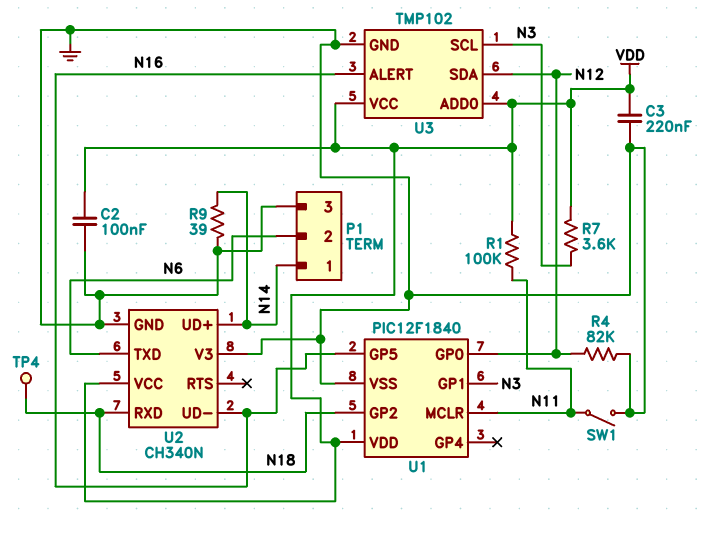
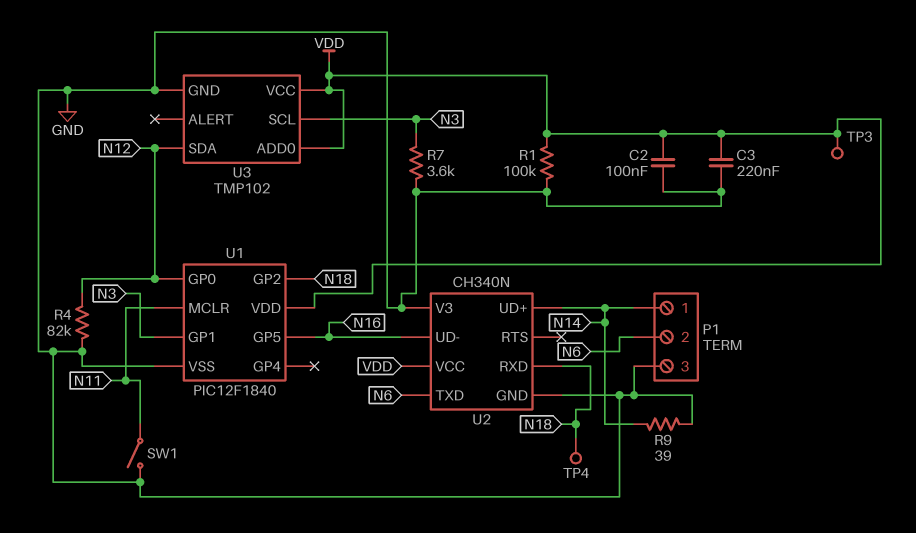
R1: 100k (N11, VDD) -> 100k (GND, VDD)
R7: 3.6k (N3, VDD) -> 3.6k (GND, N3)
TP3: none -> test point (VDD)
U3 pin ALERT: N16 -> none

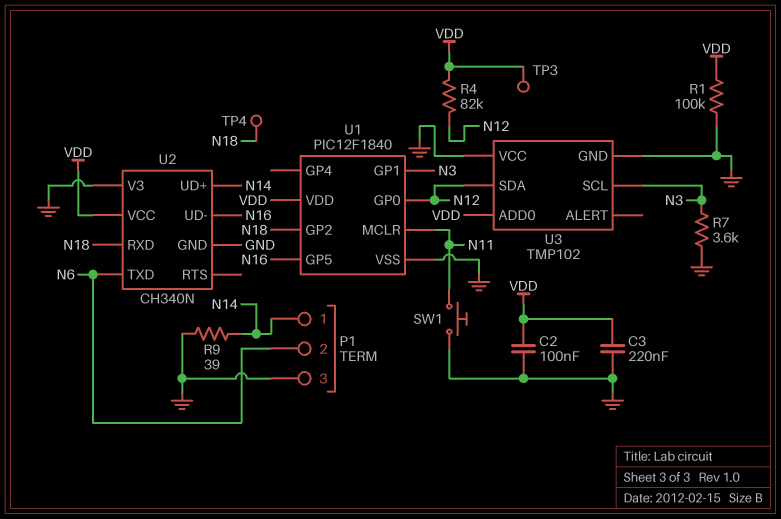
R4: 82k (GND, N12) -> 82k (N12, VDD)
SW1: switch (GND, N11) -> button (GND, N11)
U3 pin VCC: VDD -> GND

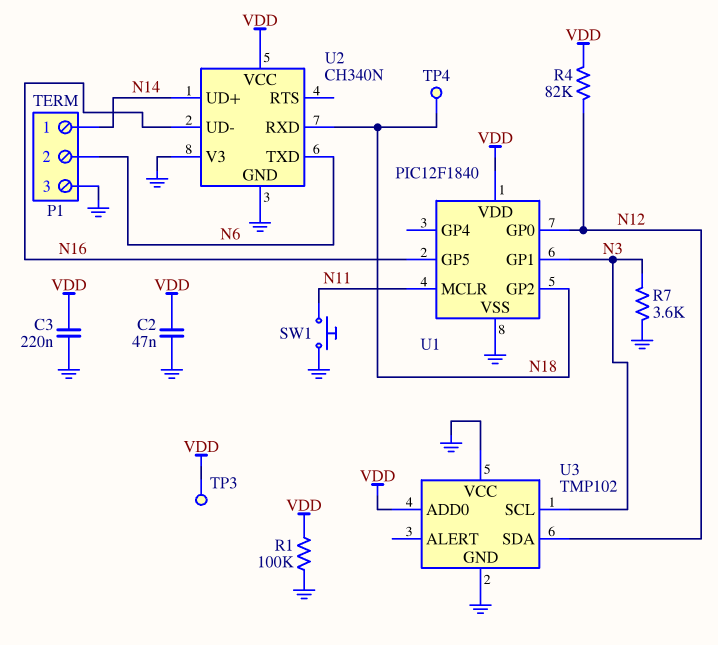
C2: 100nF (GND, VDD) -> 47nF (GND, VDD)
R9: 39 (GND, N14) -> none

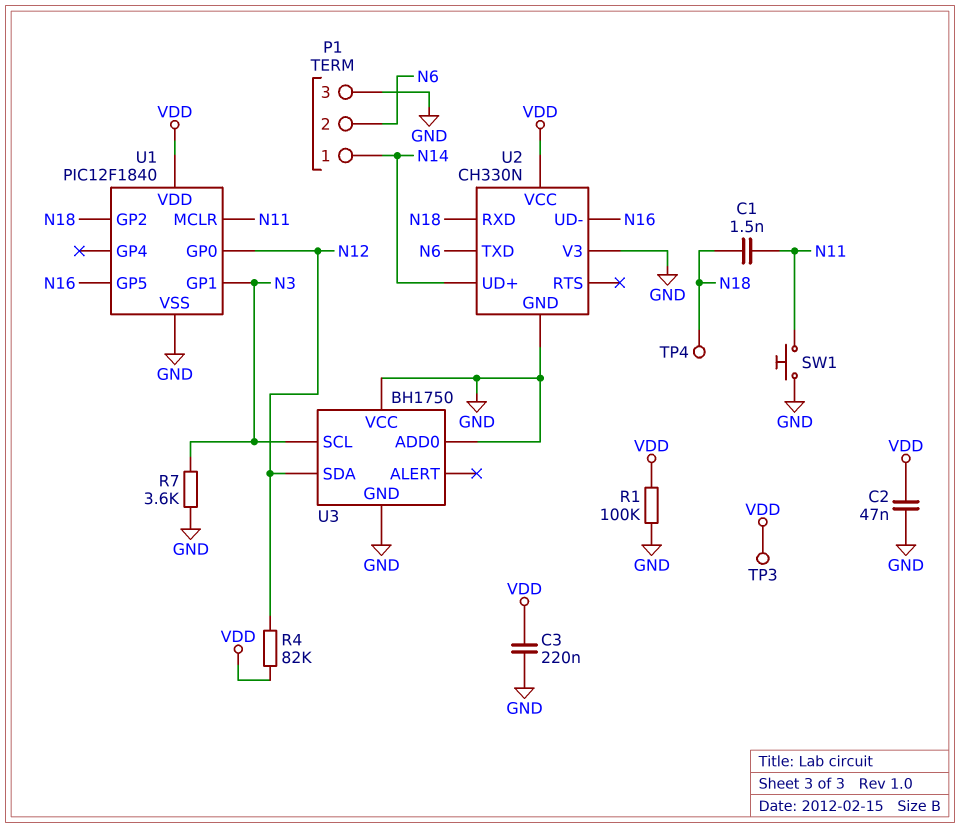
C1: none -> 1.5nF (N11, N18)
U2: CH340N -> CH330N
U3: TMP102 -> BH1750
U3 pin ADD0: VDD -> GND

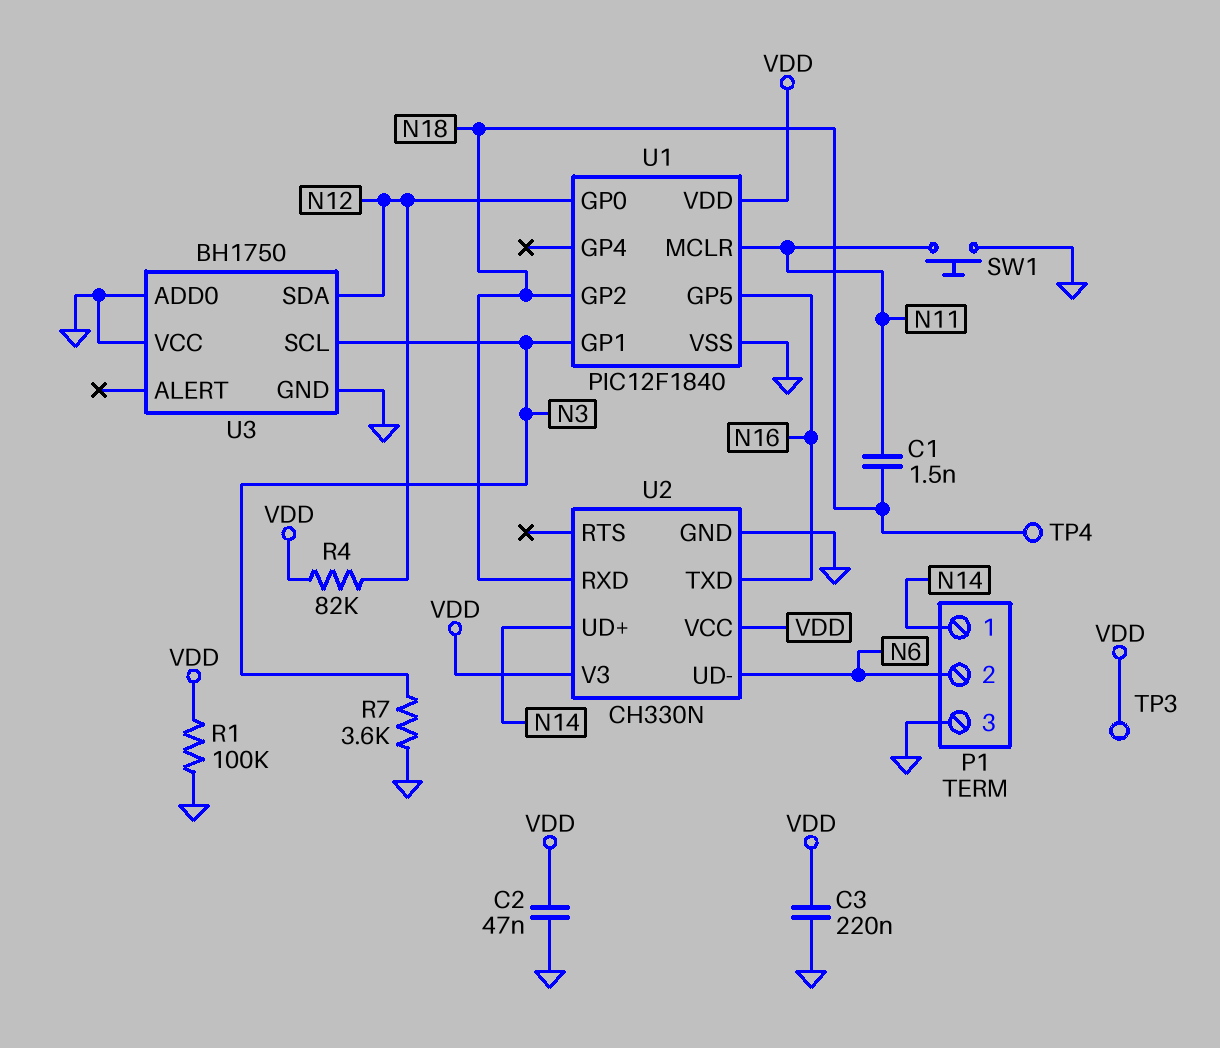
U2 pin TXD: N6 -> N16
U2 pin UD-: N16 -> N6
U2 pin V3: GND -> VDD

